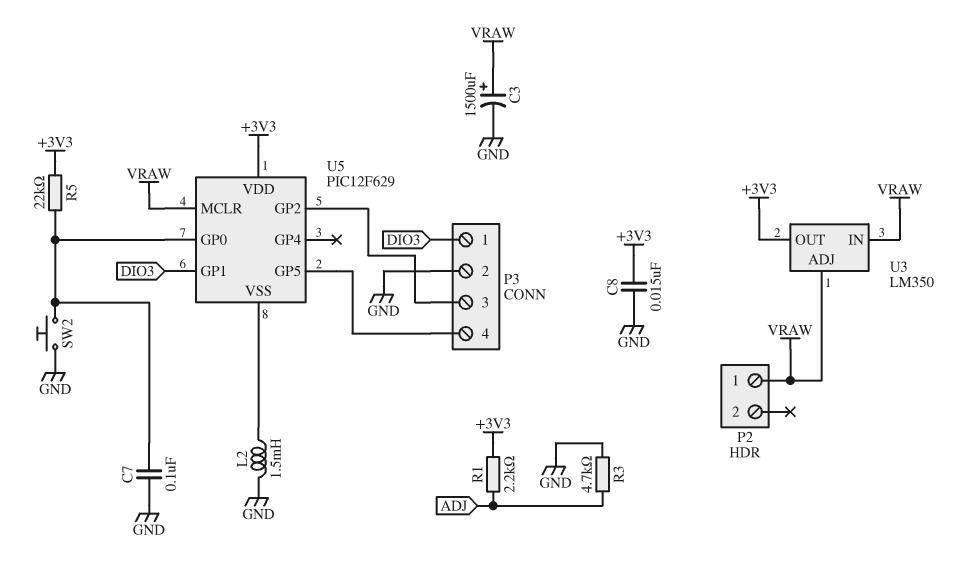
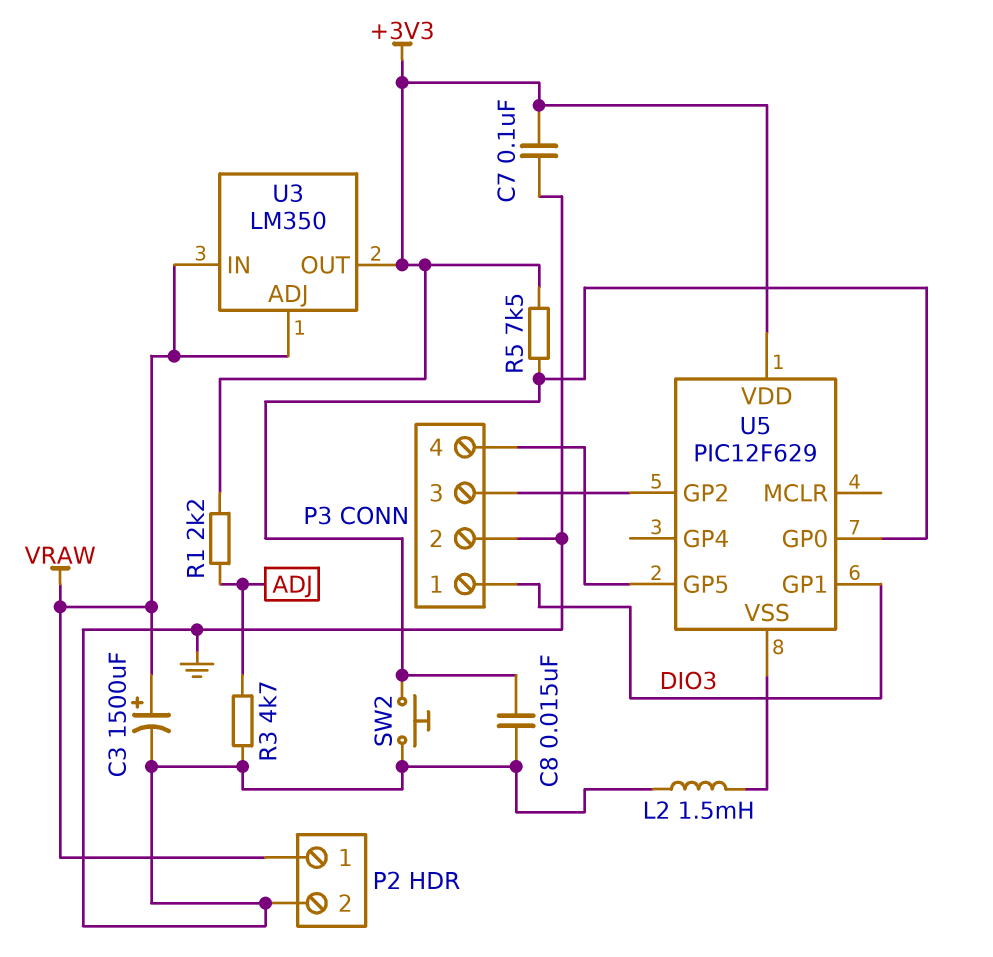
C7: 100nF (GND, U5/GP0) -> 100nF (+3V3, GND)
C8: 15nF (+3V3, GND) -> 15nF (GND, U5/GP0)
P2 pin 2: none -> GND
R5: 22k (+3V3, U5/GP0) -> 7.5k (+3V3, U5/GP0)
U5 pin MCLR: VRAW -> none

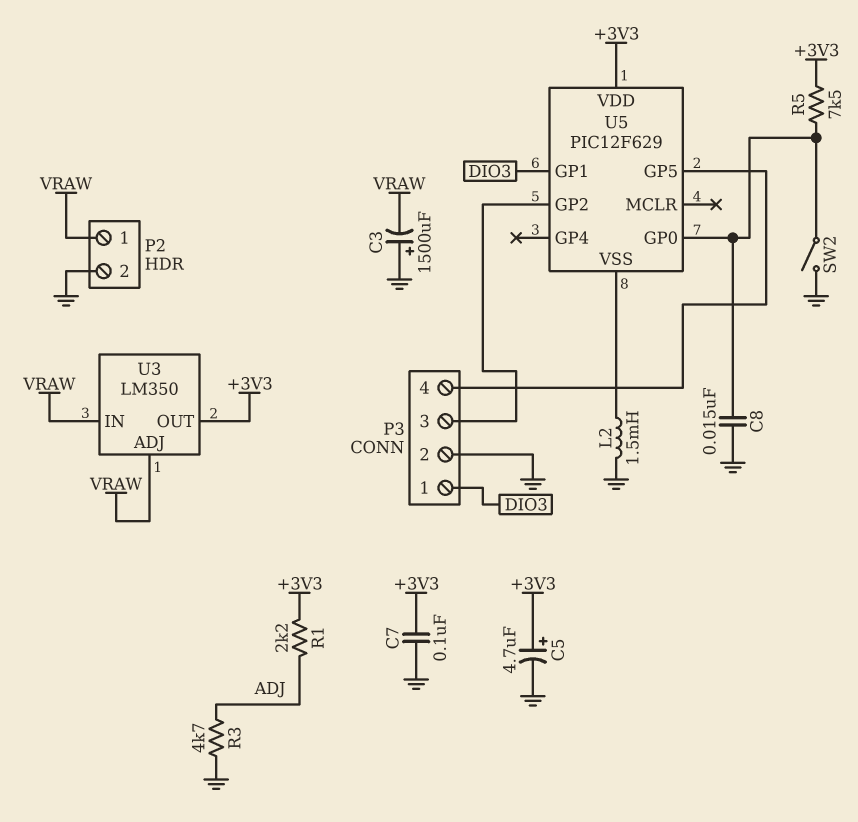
C3: 1500uF (plus VRAW, minus GND) -> 1500uF (plus GND, minus VRAW)
C5: none -> 4.7uF (plus +3V3, minus GND)
SW2: button (GND, U5/GP0) -> switch (GND, U5/GP0)

